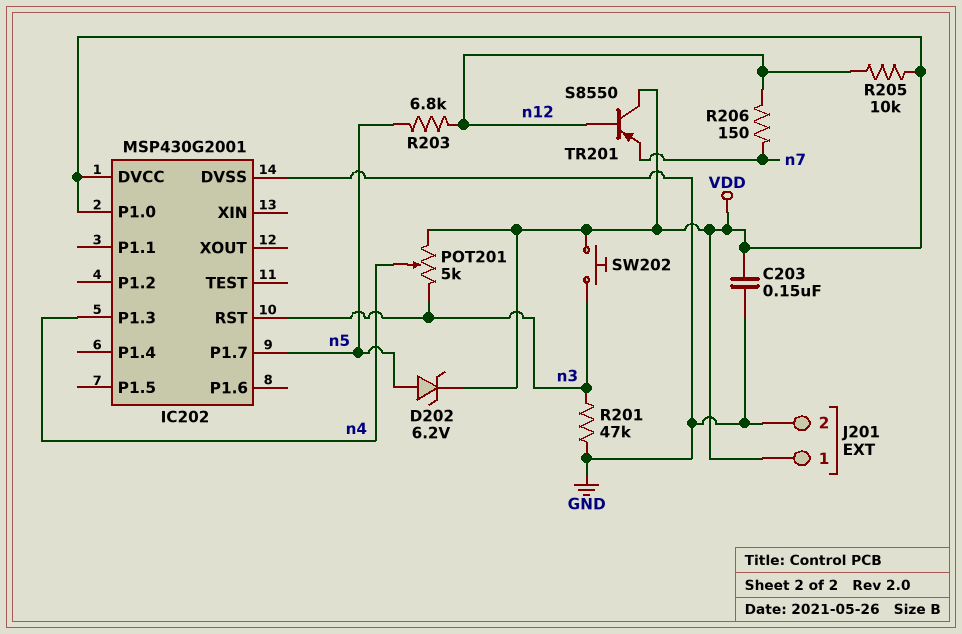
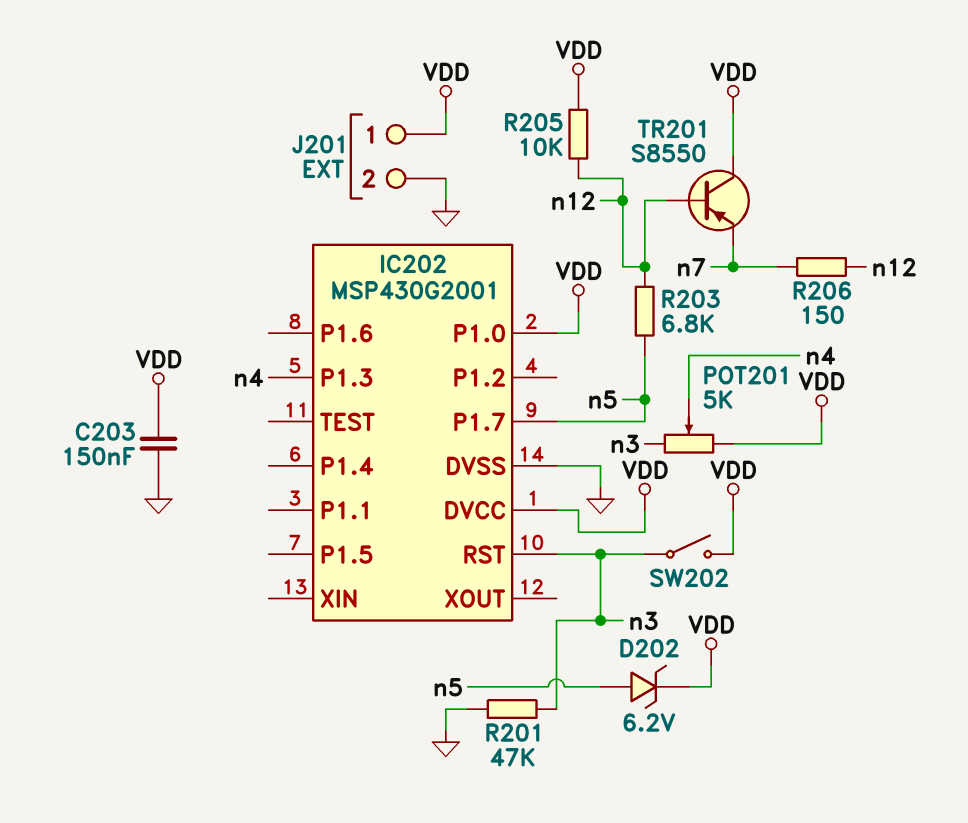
SW202: button (VDD, n3) -> switch (VDD, n3)

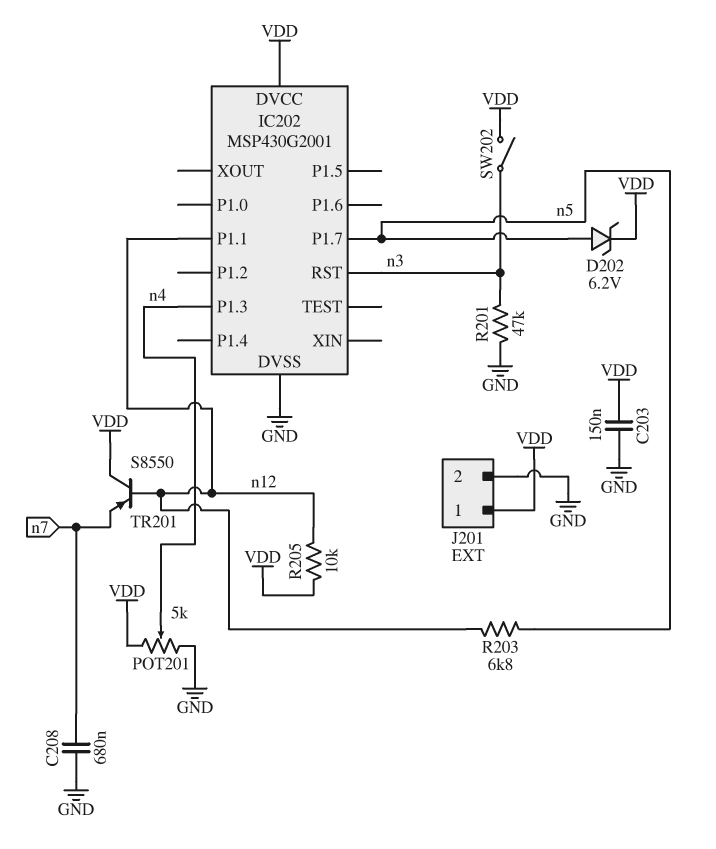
C208: none -> 680nF (GND, n7)
IC202 pin P1.0: VDD -> none
IC202 pin P1.1: none -> n12
POT201: 5k (VDD, n3, wiper n4) -> 5k (GND, VDD, wiper n4)
R206: 150 (n7, n12) -> none

